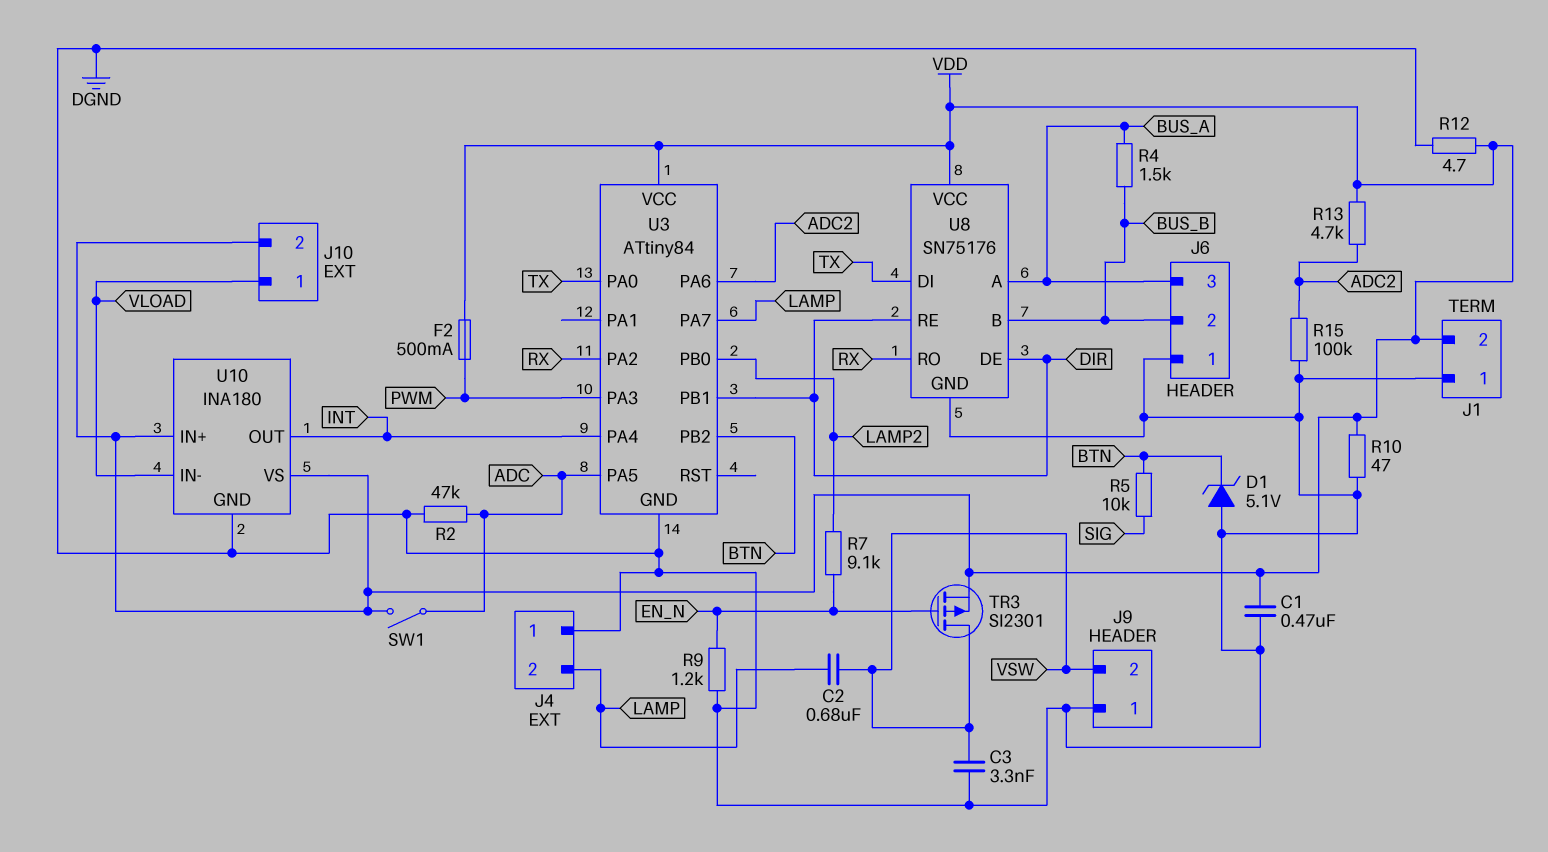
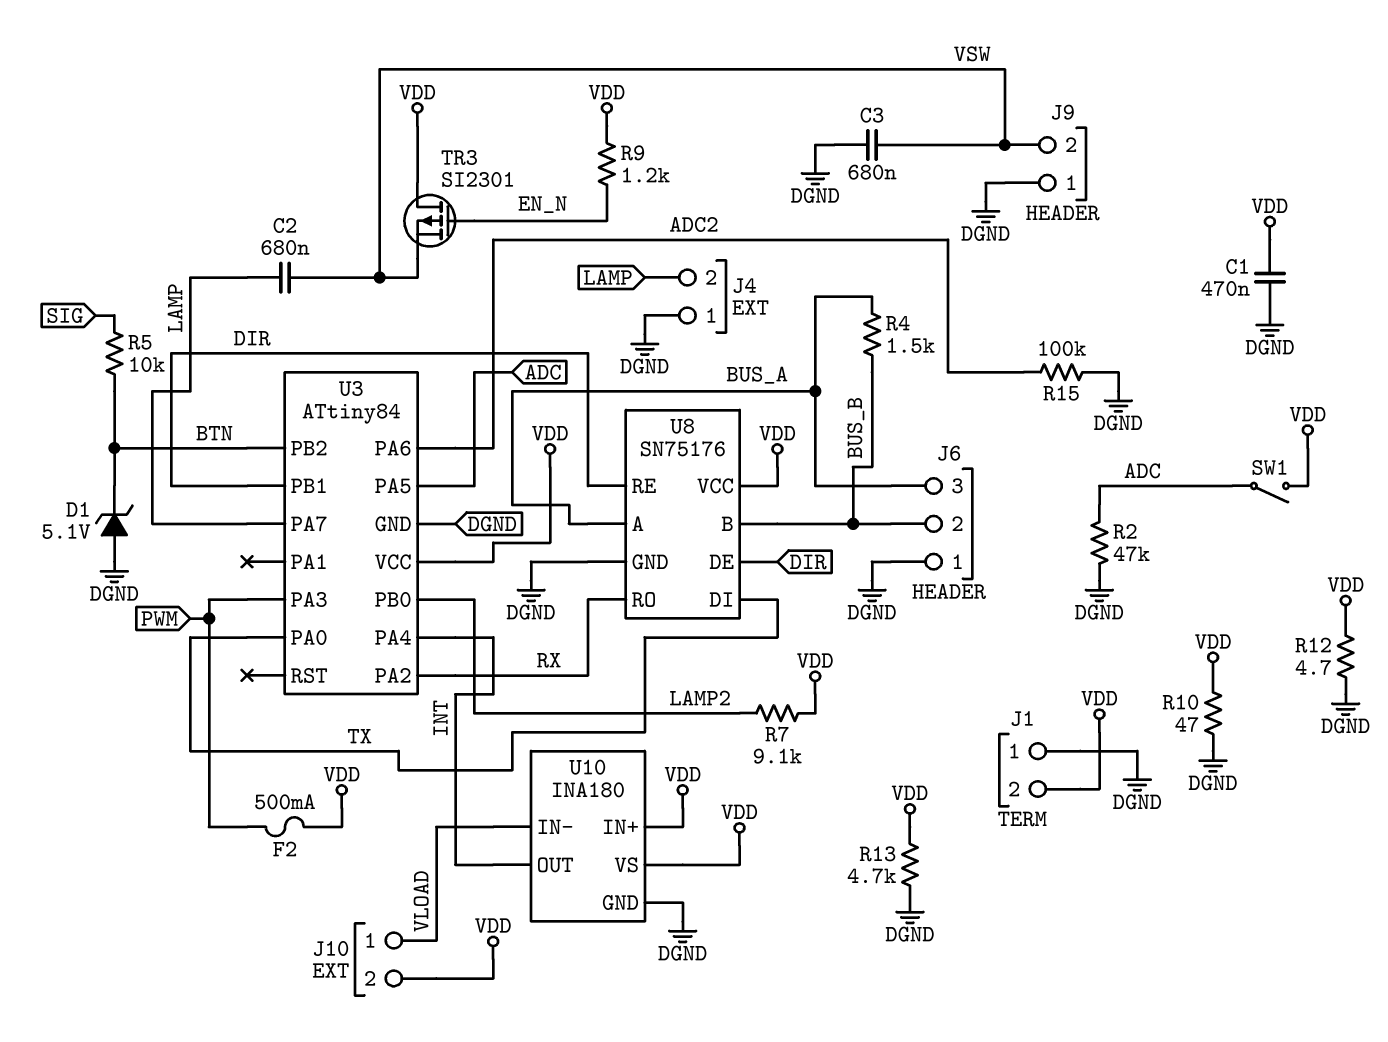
C3: 3.3nF (DGND, VSW) -> 680nF (DGND, VSW)
R7: 9.1k (EN_N, LAMP2) -> 9.1k (LAMP2, VDD)
R9: 1.2k (DGND, EN_N) -> 1.2k (EN_N, VDD)
R13: 4.7k (ADC2, VDD) -> 4.7k (DGND, VDD)
TR3: PMOS SI2301 (G EN_N, D VSW, S VDD) -> PMOS SI2301 (G EN_N, D VDD, S VSW)

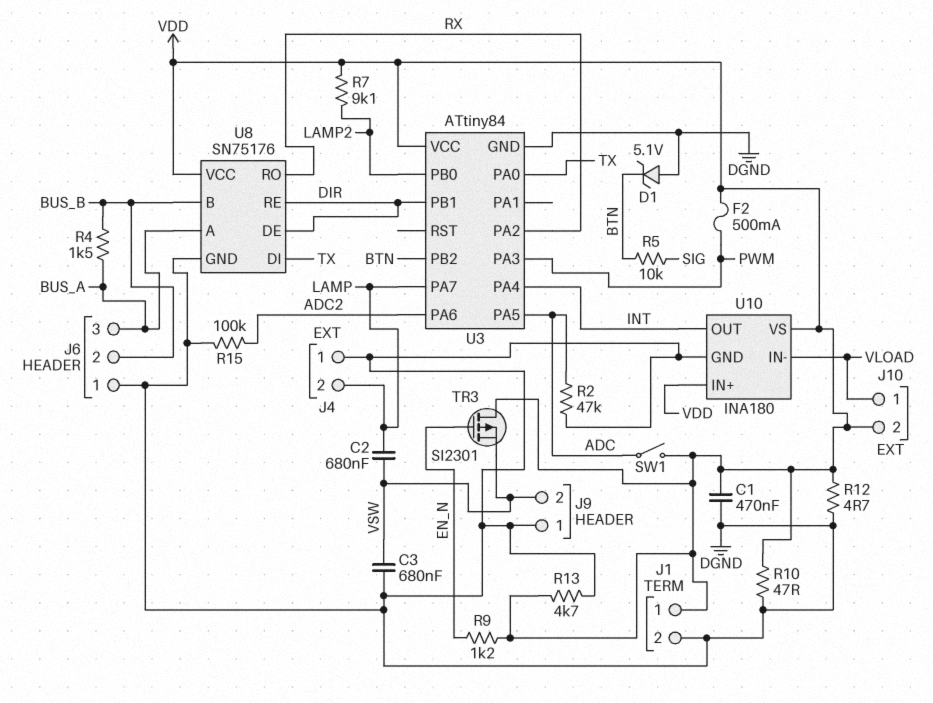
J1 pin 1: DGND -> VDD
J1 pin 2: VDD -> DGND

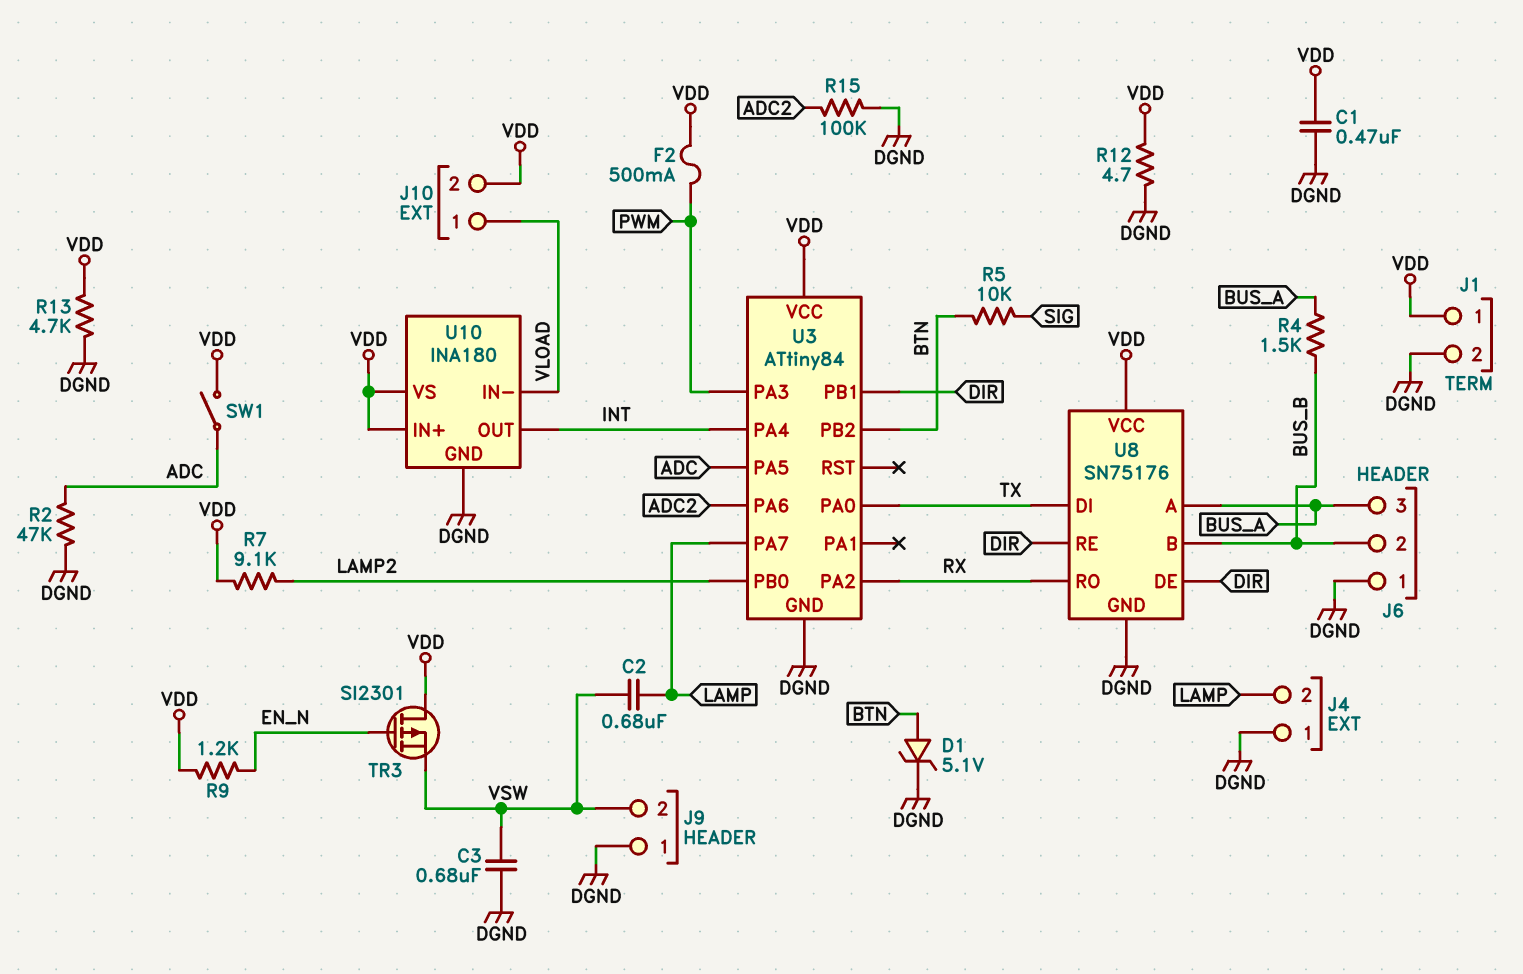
D1: zener 5.1V (A DGND, K BTN) -> zener 5.1V (A BTN, K DGND)
R10: 47 (DGND, VDD) -> none

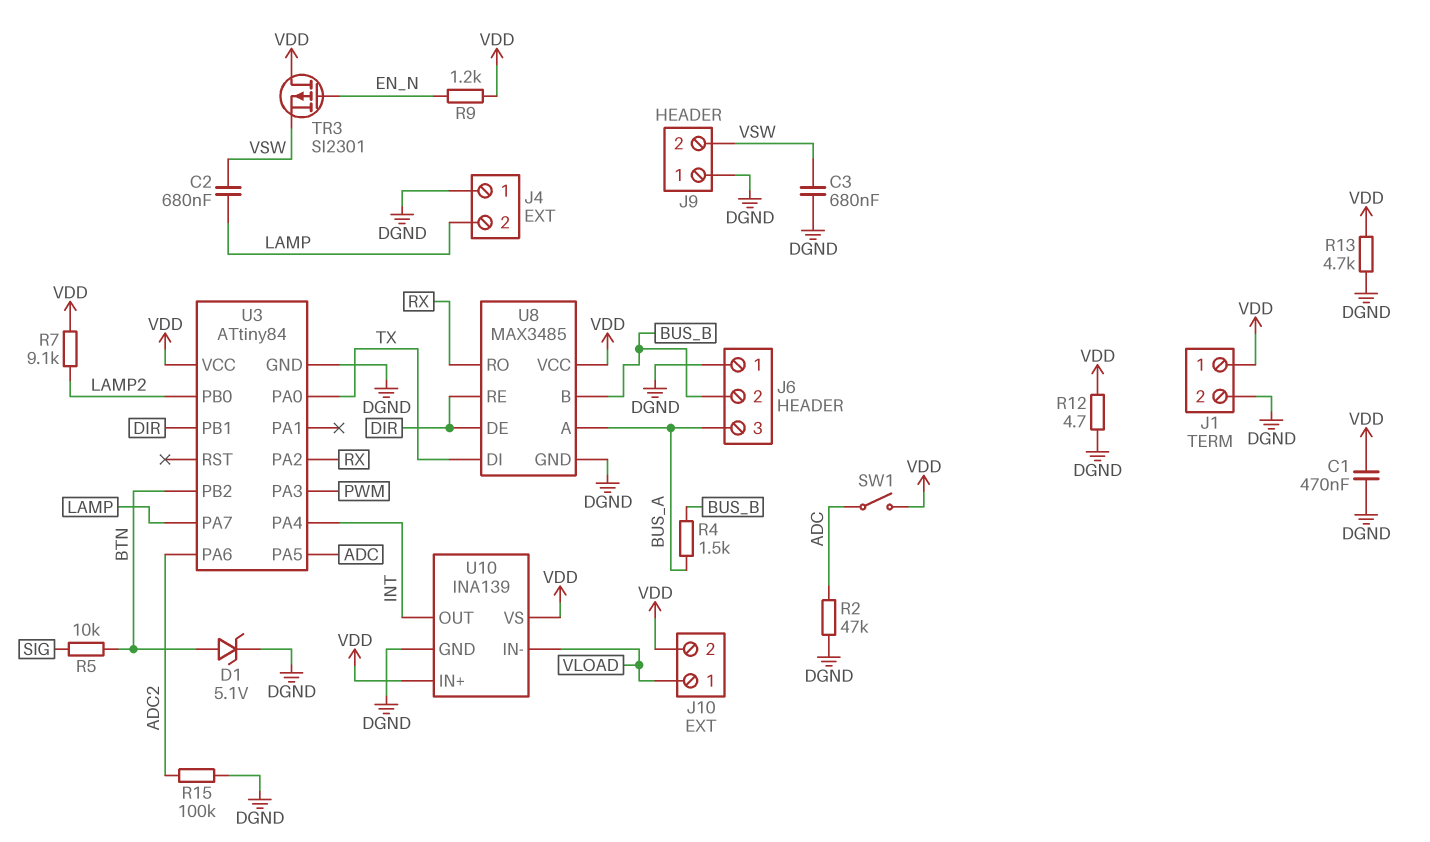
F2: 500mA (PWM, VDD) -> none
U8: SN75176 -> MAX3485
U10: INA180 -> INA139

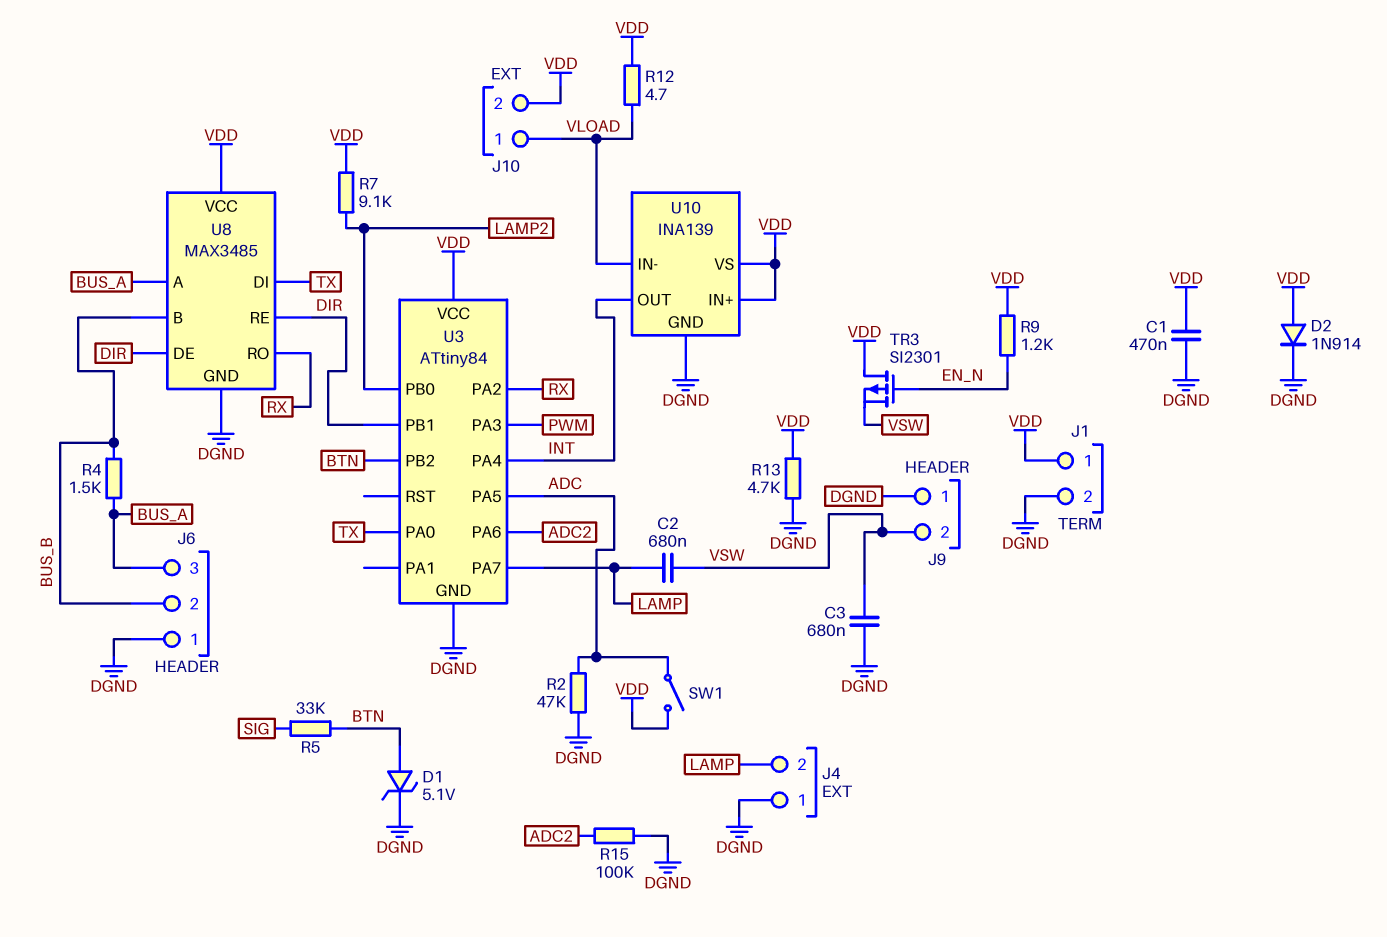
D2: none -> diode 1N914 (A VDD, K DGND)
R5: 10k (BTN, SIG) -> 33k (BTN, SIG)
R12: 4.7 (DGND, VDD) -> 4.7 (VDD, VLOAD)

